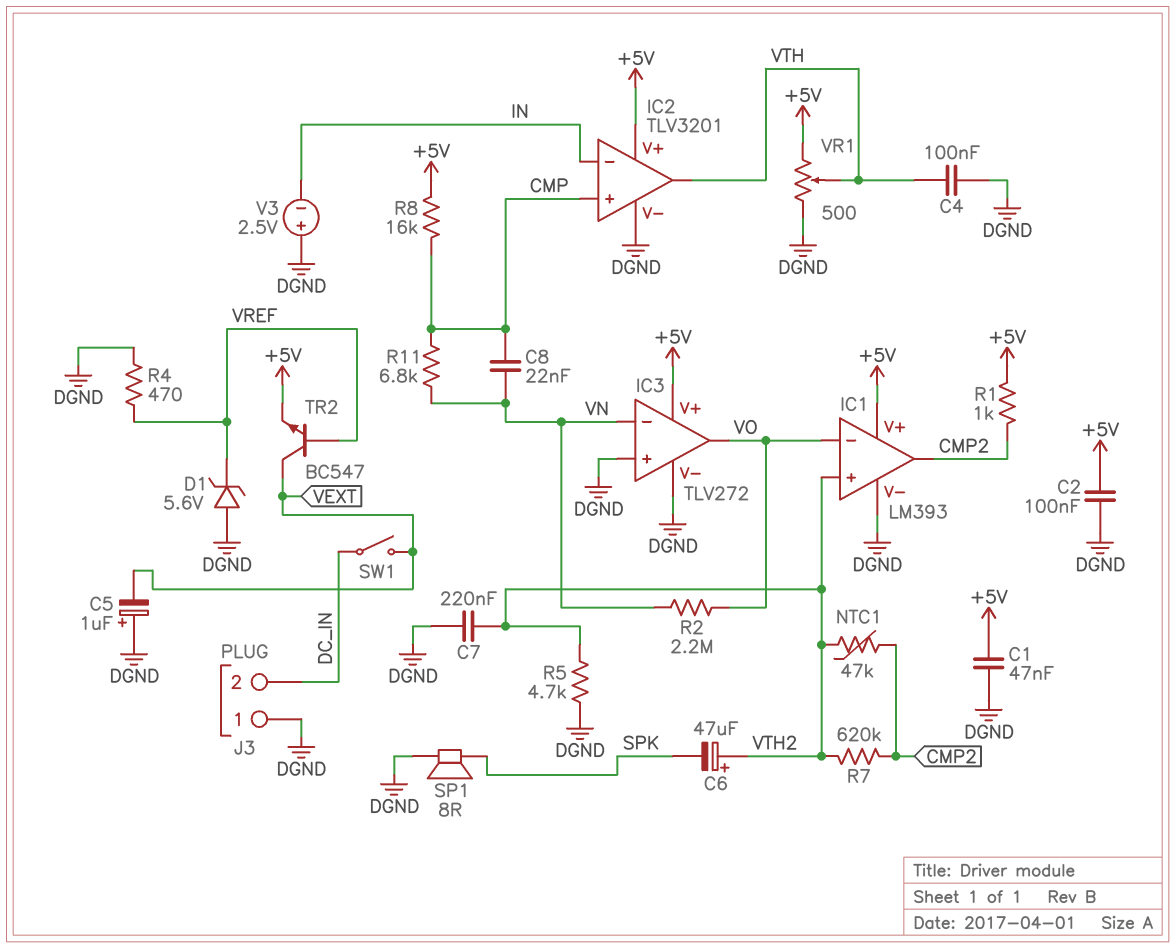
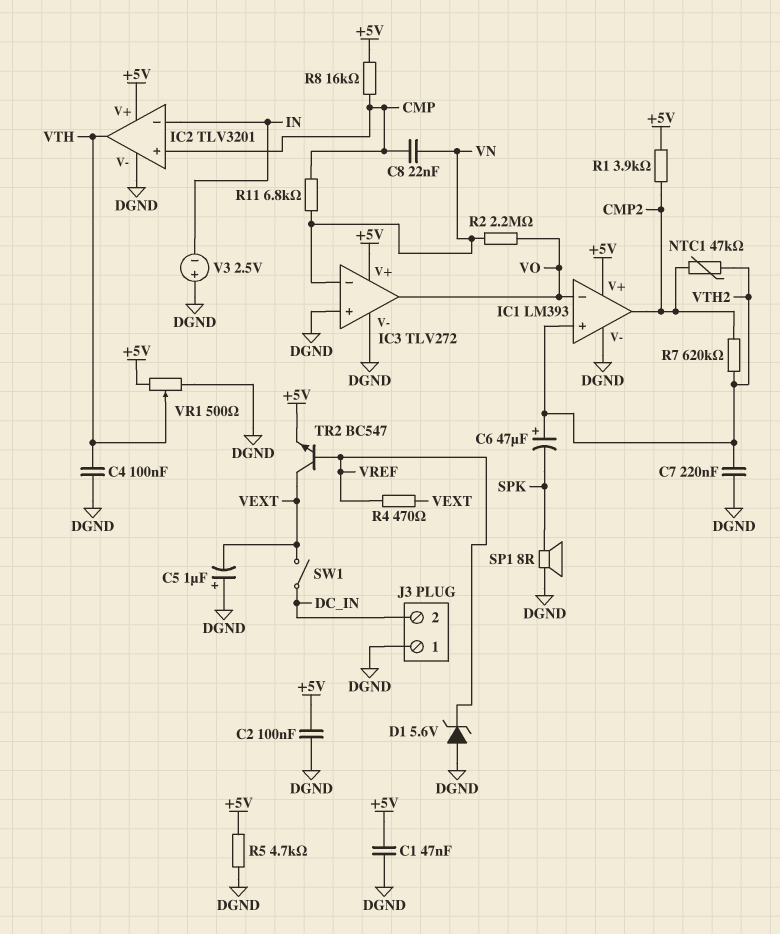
R1: 1k (+5V, CMP2) -> 3.9k (+5V, CMP2)
R4: 470 (DGND, VREF) -> 470 (VEXT, VREF)
R5: 4.7k (DGND, VTH2) -> 4.7k (+5V, DGND)

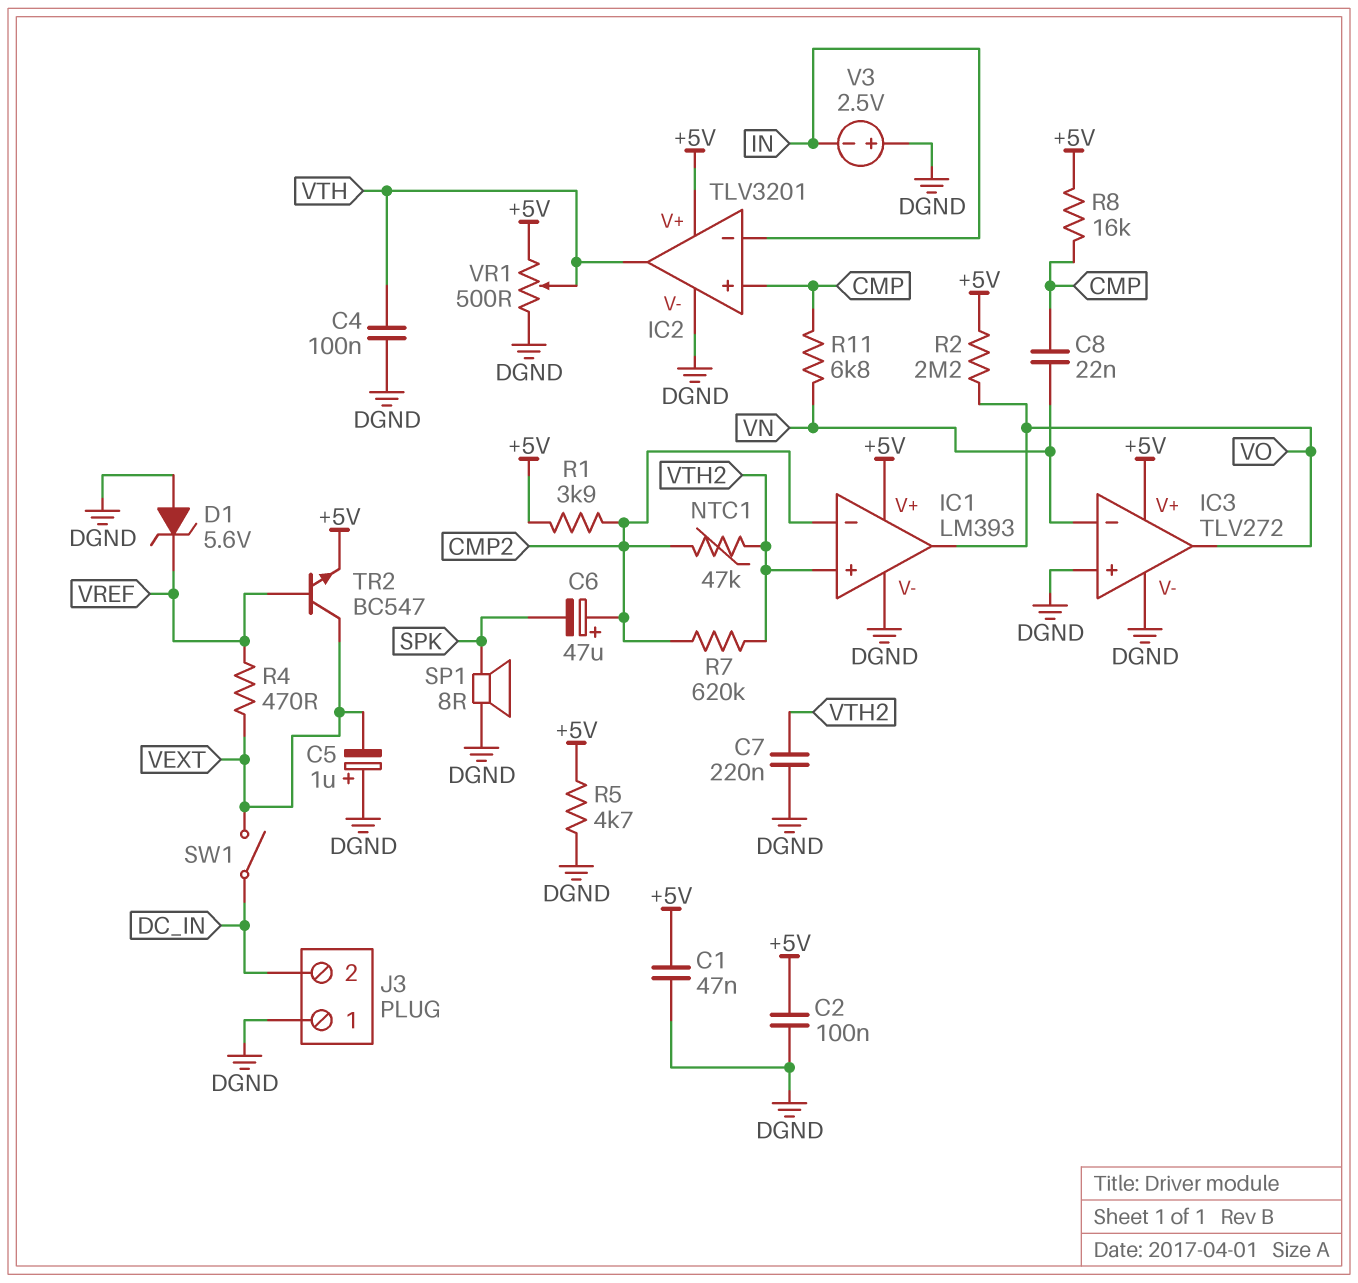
C6: 47uF (plus VTH2, minus SPK) -> 47uF (plus CMP2, minus SPK)
IC1 pin in-: VO -> CMP2
IC1 pin out: CMP2 -> VO
R2: 2.2M (VN, VO) -> 2.2M (+5V, VO)

